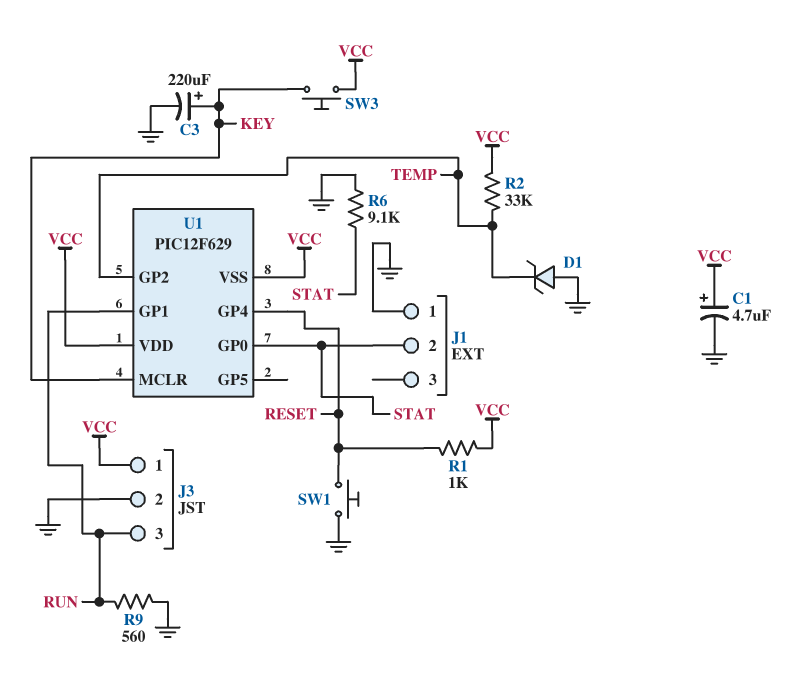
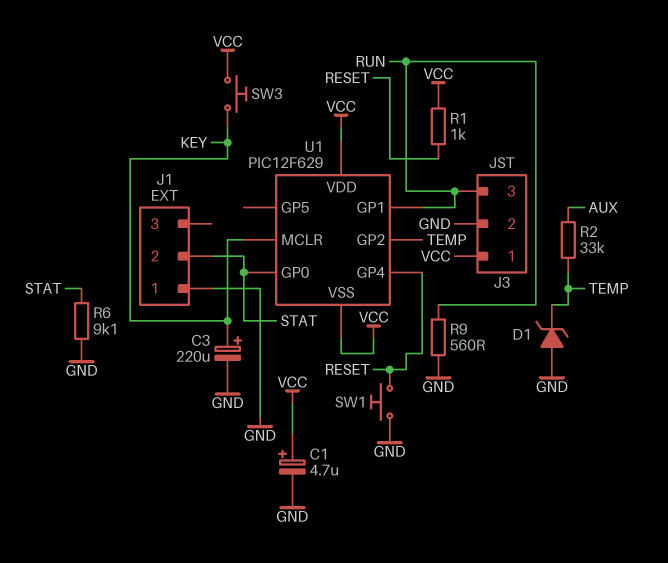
R2: 33k (TEMP, VCC) -> 33k (AUX, TEMP)

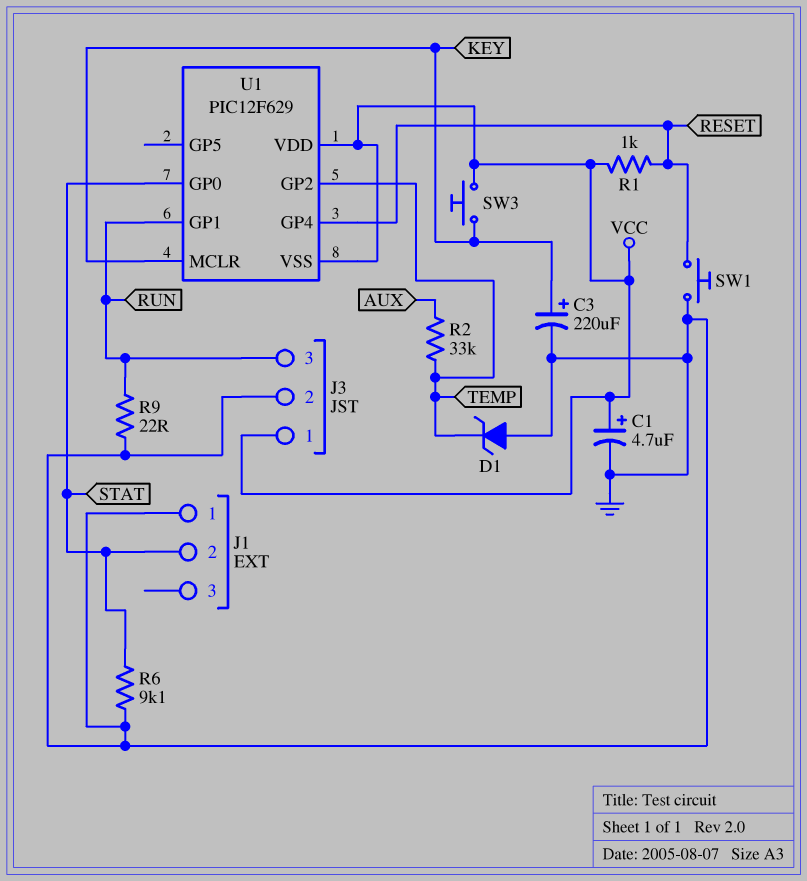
R9: 560 (GND, RUN) -> 22 (GND, RUN)

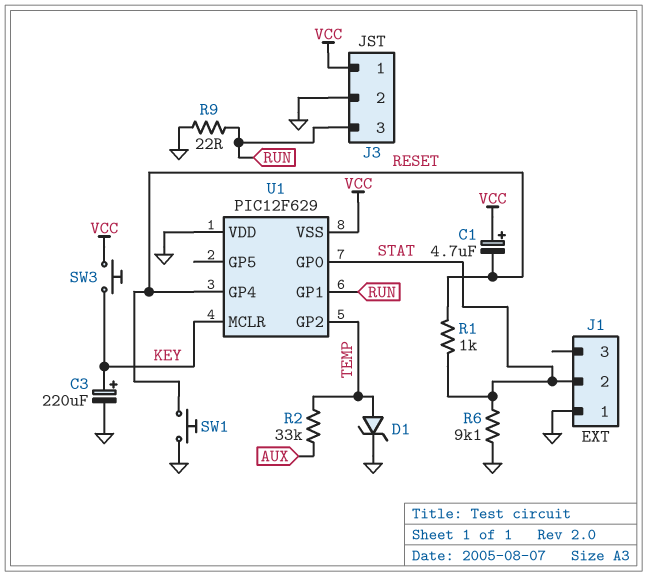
C1: 4.7uF (plus VCC, minus GND) -> 4.7uF (plus VCC, minus RESET)
D1: zener (A GND, K TEMP) -> zener (A TEMP, K GND)
R1: 1k (RESET, VCC) -> 1k (RESET, STAT)
U1 pin VDD: VCC -> GND

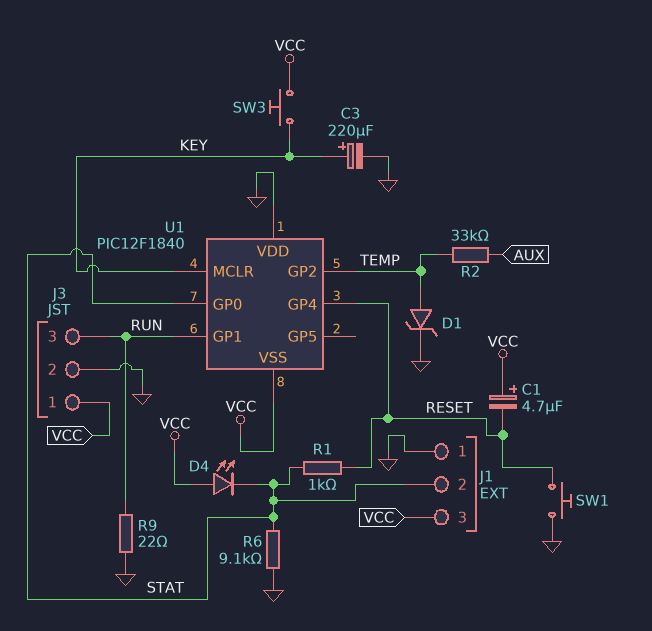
D4: none -> LED (A VCC, K STAT)
J1 pin 3: none -> VCC
U1: PIC12F629 -> PIC12F1840

